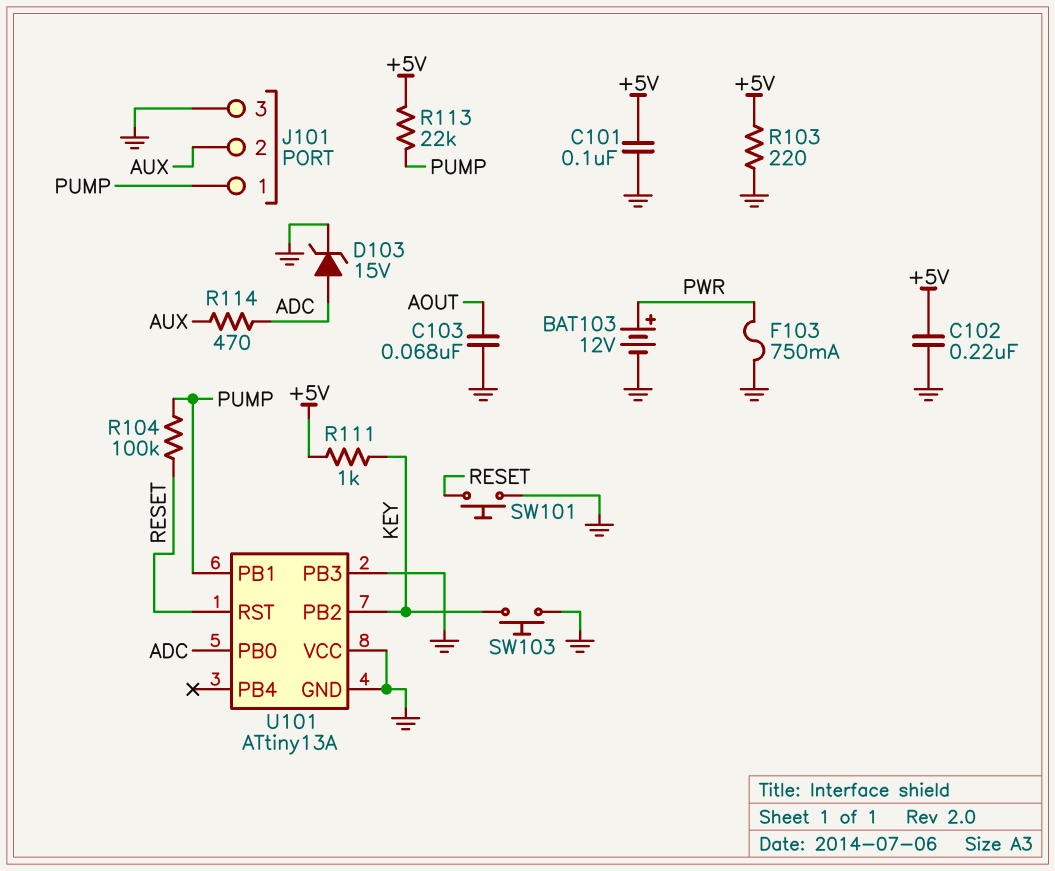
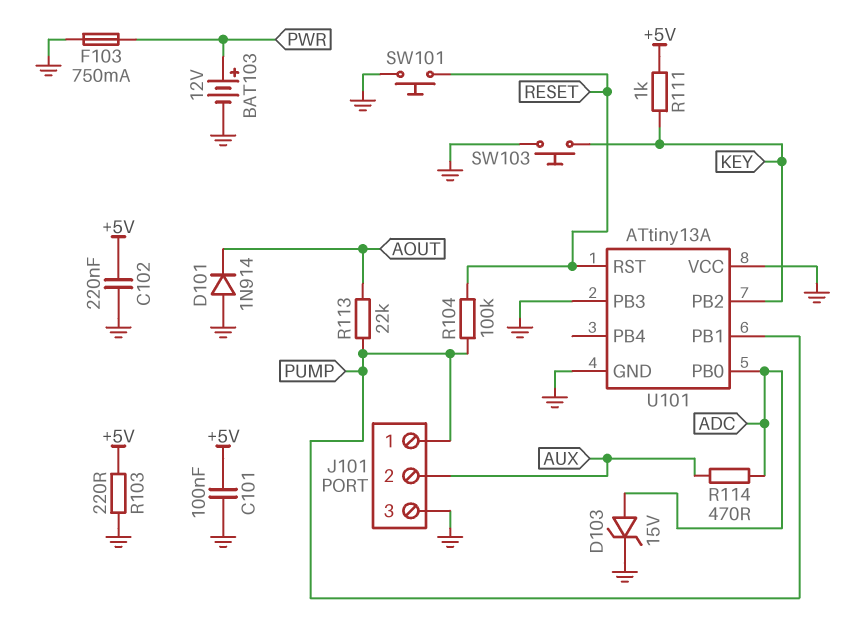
C103: 68nF (AOUT, GND) -> none
D101: none -> diode 1N914 (A GND, K AOUT)
R113: 22k (+5V, PUMP) -> 22k (AOUT, PUMP)

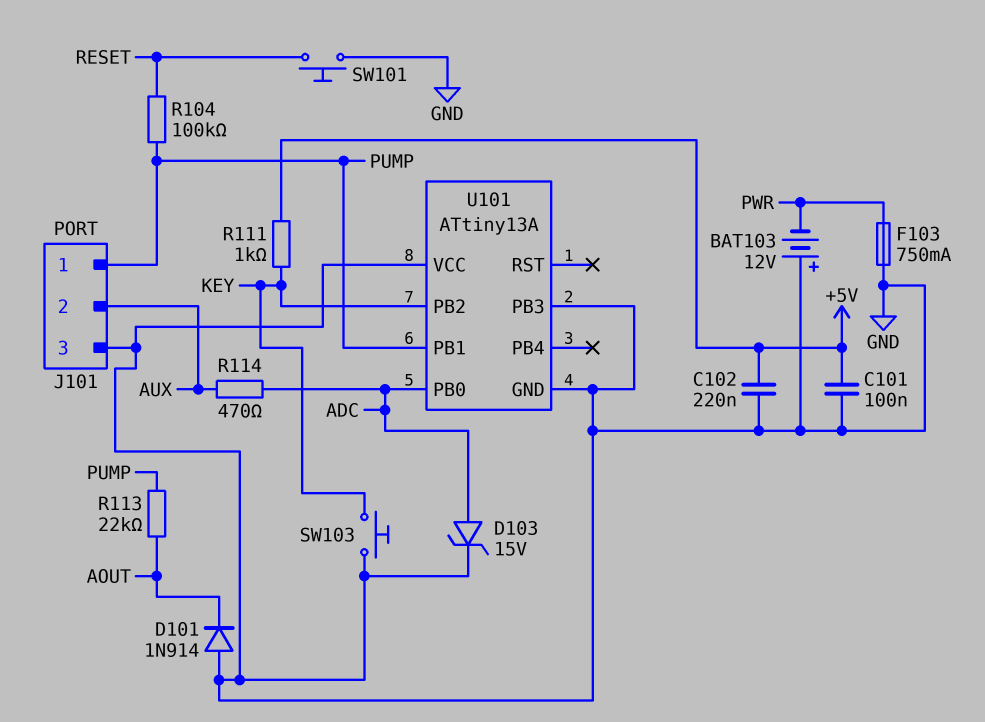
BAT103: 12V (plus PWR, minus GND) -> 12V (plus GND, minus PWR)
R103: 220 (+5V, GND) -> none
U101 pin RST: RESET -> none

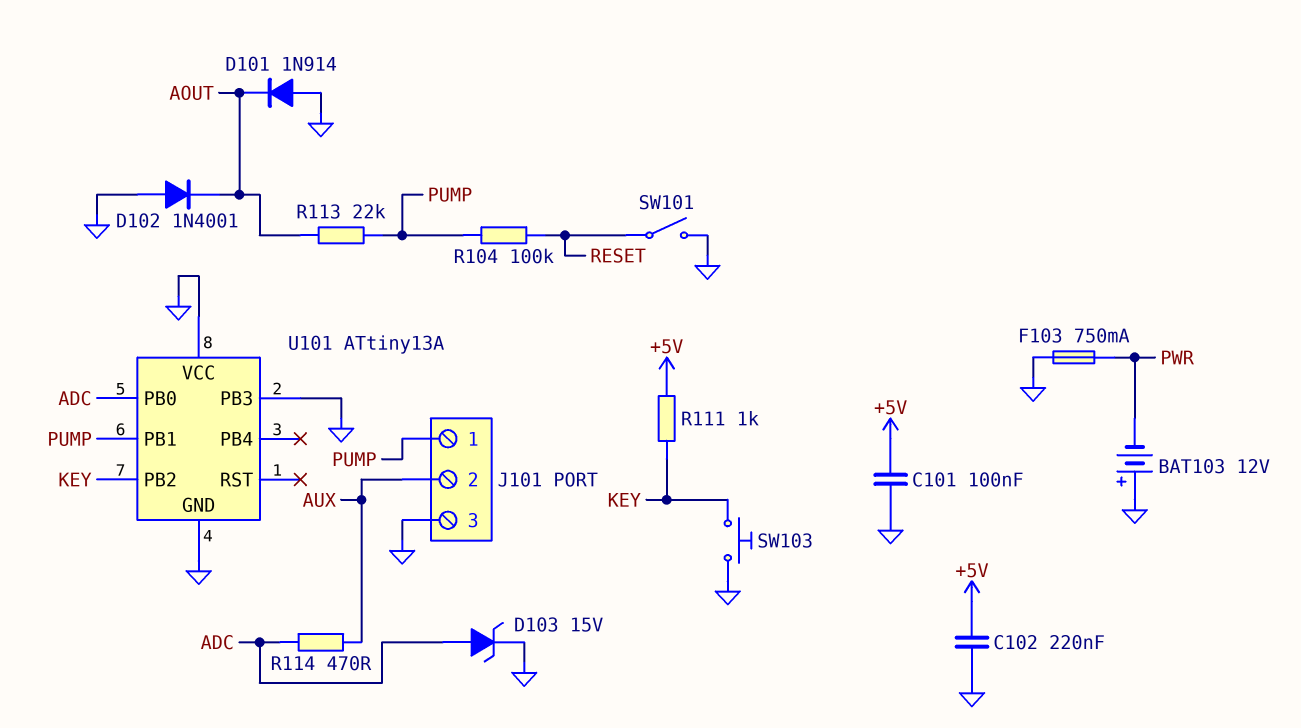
D102: none -> diode 1N4001 (A GND, K AOUT)
SW101: button (GND, RESET) -> switch (GND, RESET)

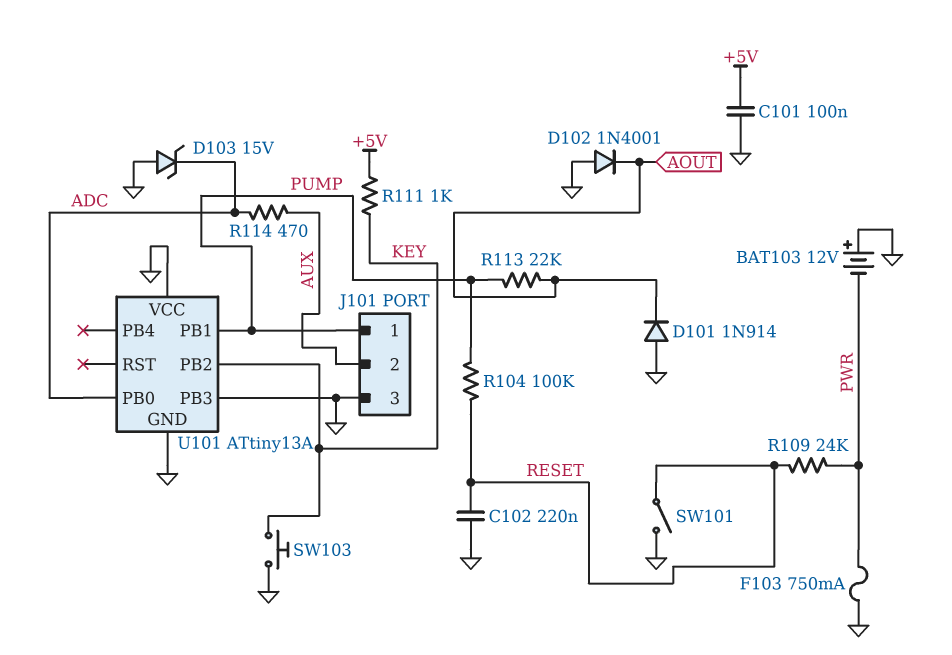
C102: 220nF (+5V, GND) -> 220nF (GND, RESET)
D103: zener 15V (A ADC, K GND) -> zener 15V (A GND, K ADC)
R109: none -> 24k (PWR, RESET)

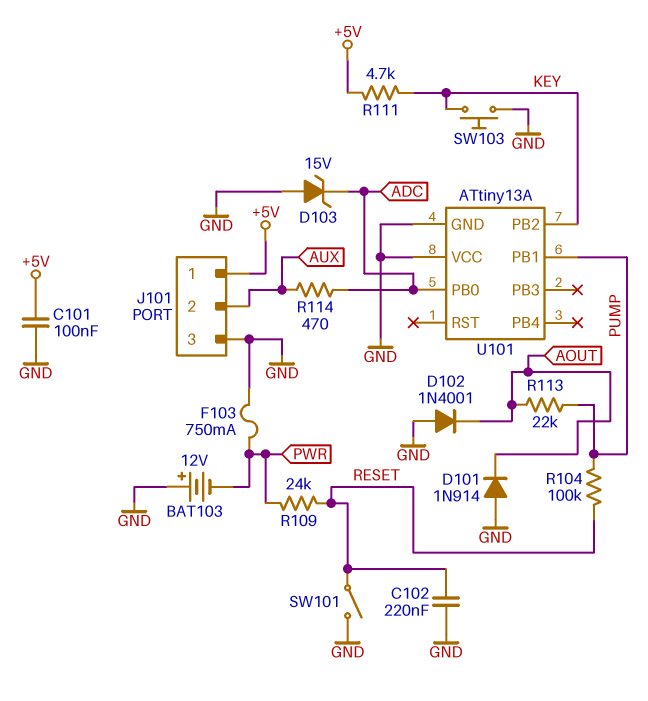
J101 pin 1: PUMP -> +5V
R111: 1k (+5V, KEY) -> 4.7k (+5V, KEY)
U101 pin PB3: GND -> none

